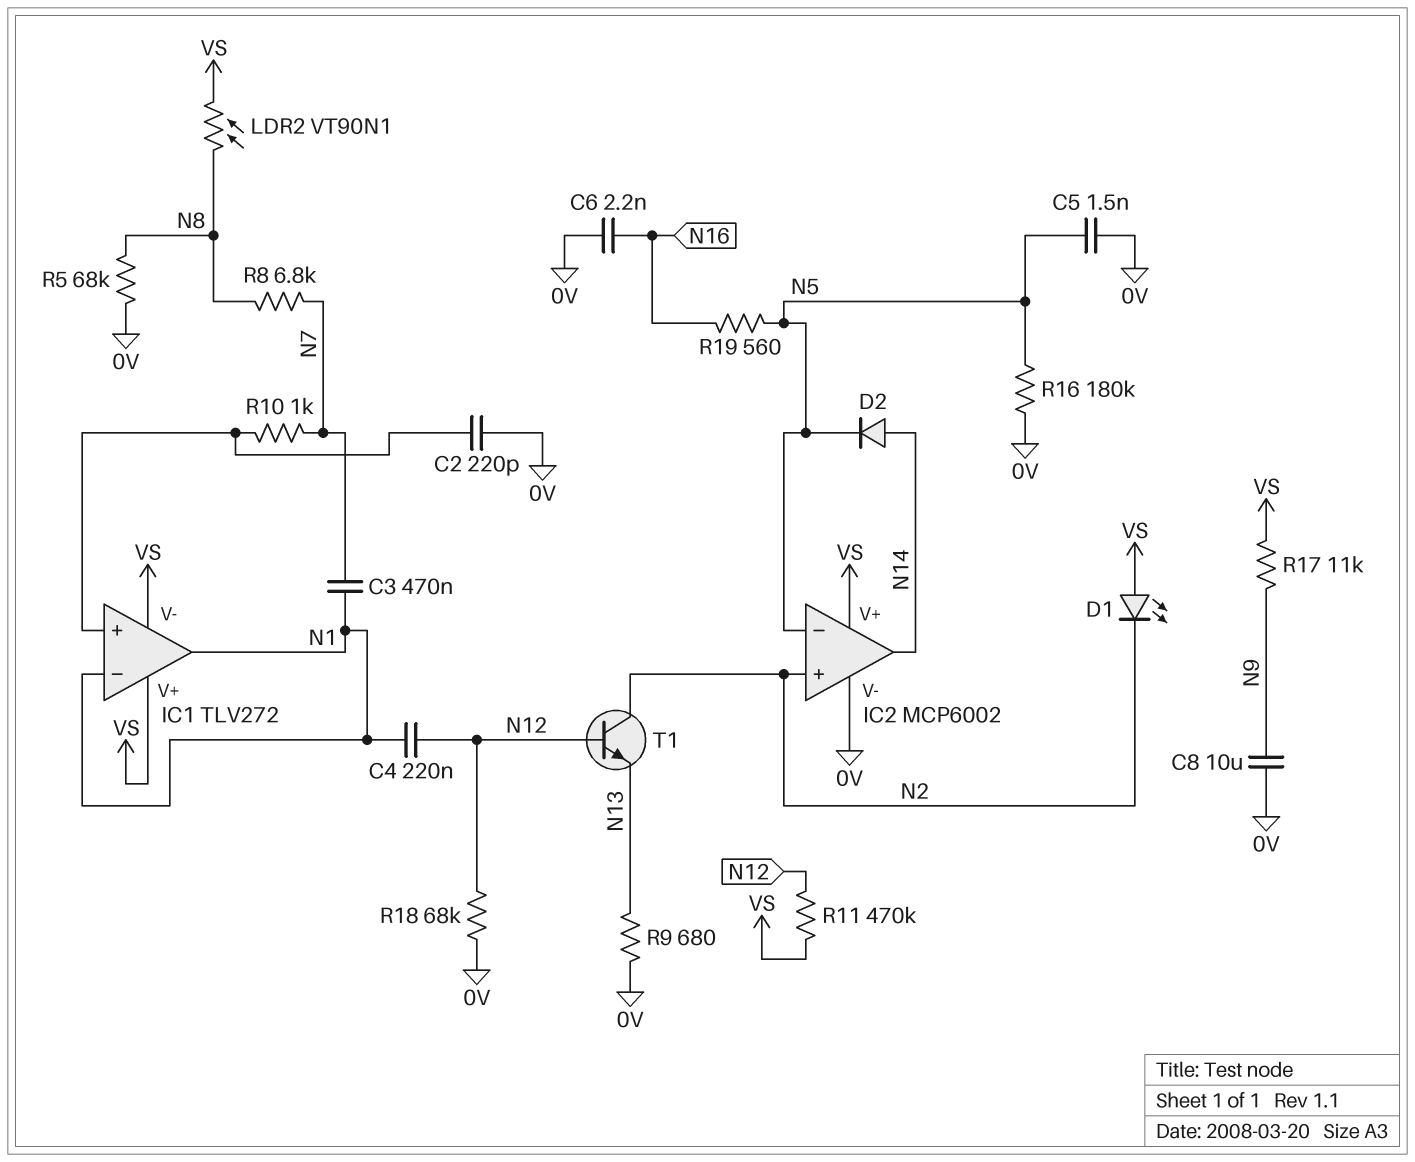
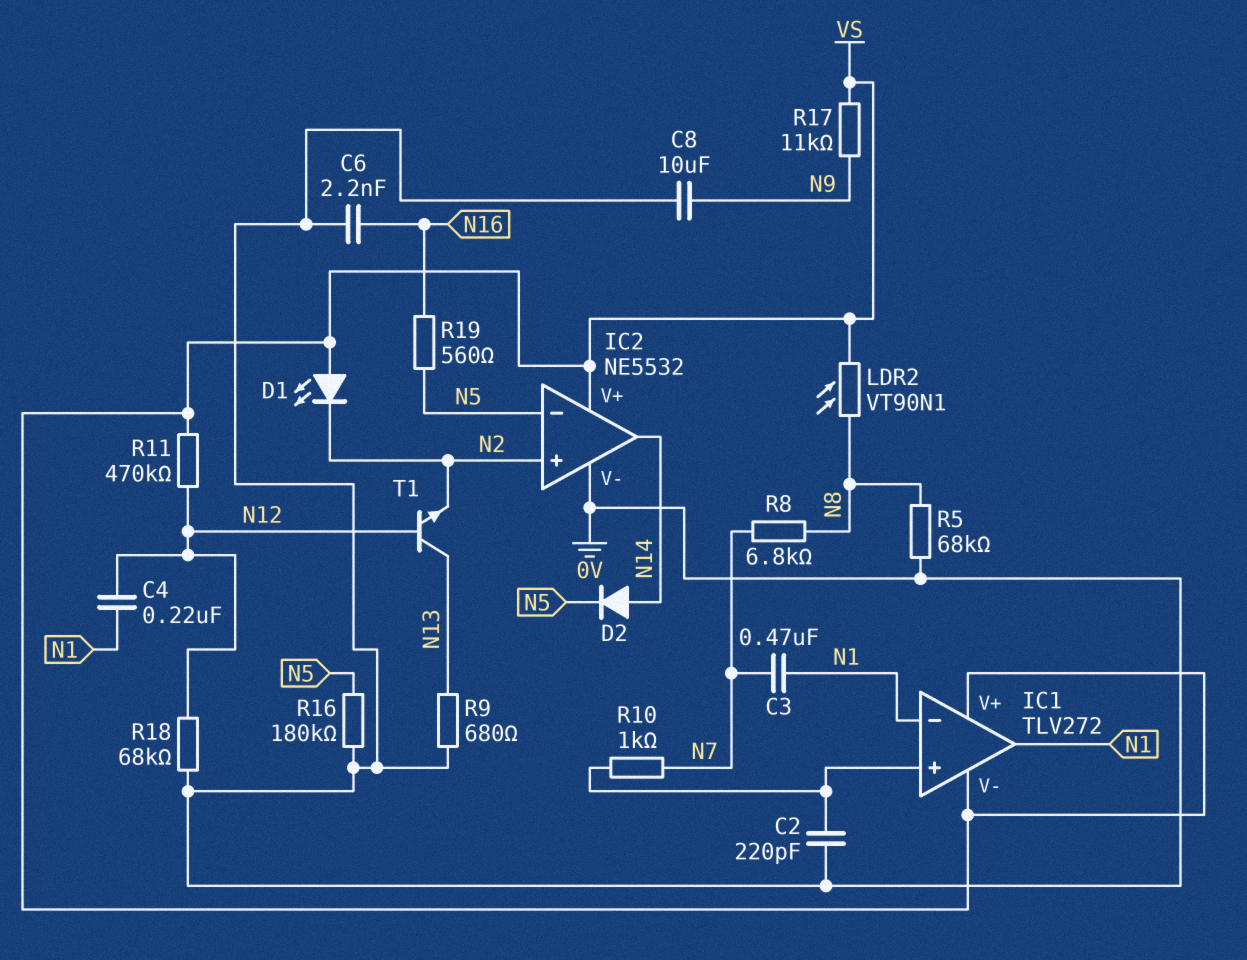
C5: 1.5nF (0V, N5) -> none
IC2: MCP6002 -> NE5532
T1: NPN (B N12, C N2, E N13) -> NPN (B N12, C N13, E N2)

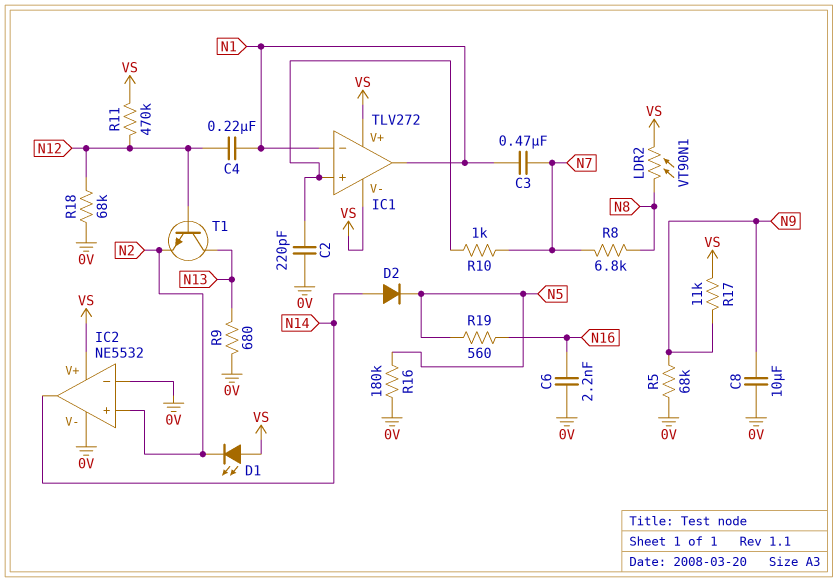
IC2 pin in-: N5 -> 0V
R5: 68k (0V, N8) -> 68k (0V, N9)

